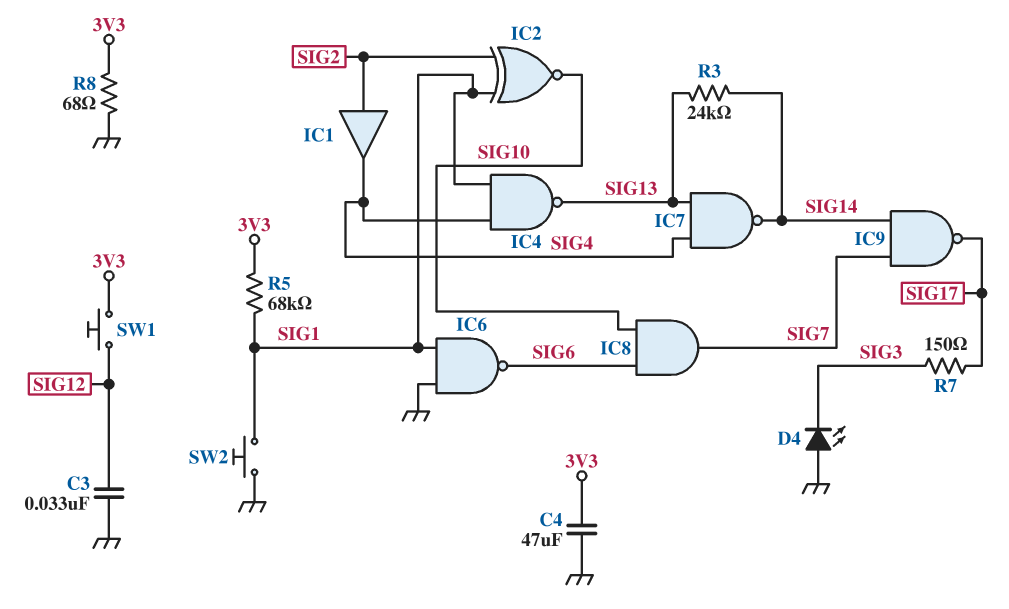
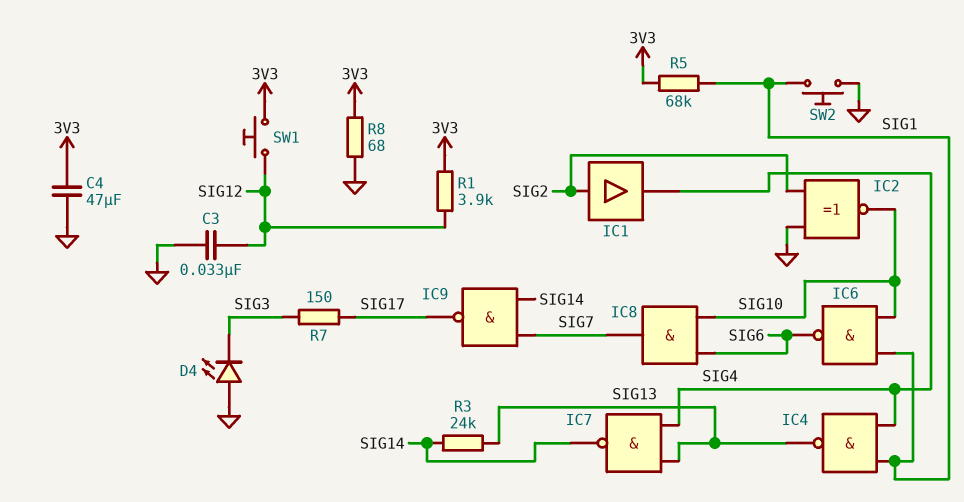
IC2: XNOR (in SIG1, in SIG2, out SIG10) -> XNOR (in GND, in SIG2, out SIG10)
IC6: NAND (in GND, in SIG1, out SIG6) -> NAND (in SIG1, in SIG10, out SIG6)
R1: none -> 3.9k (3V3, SIG12)

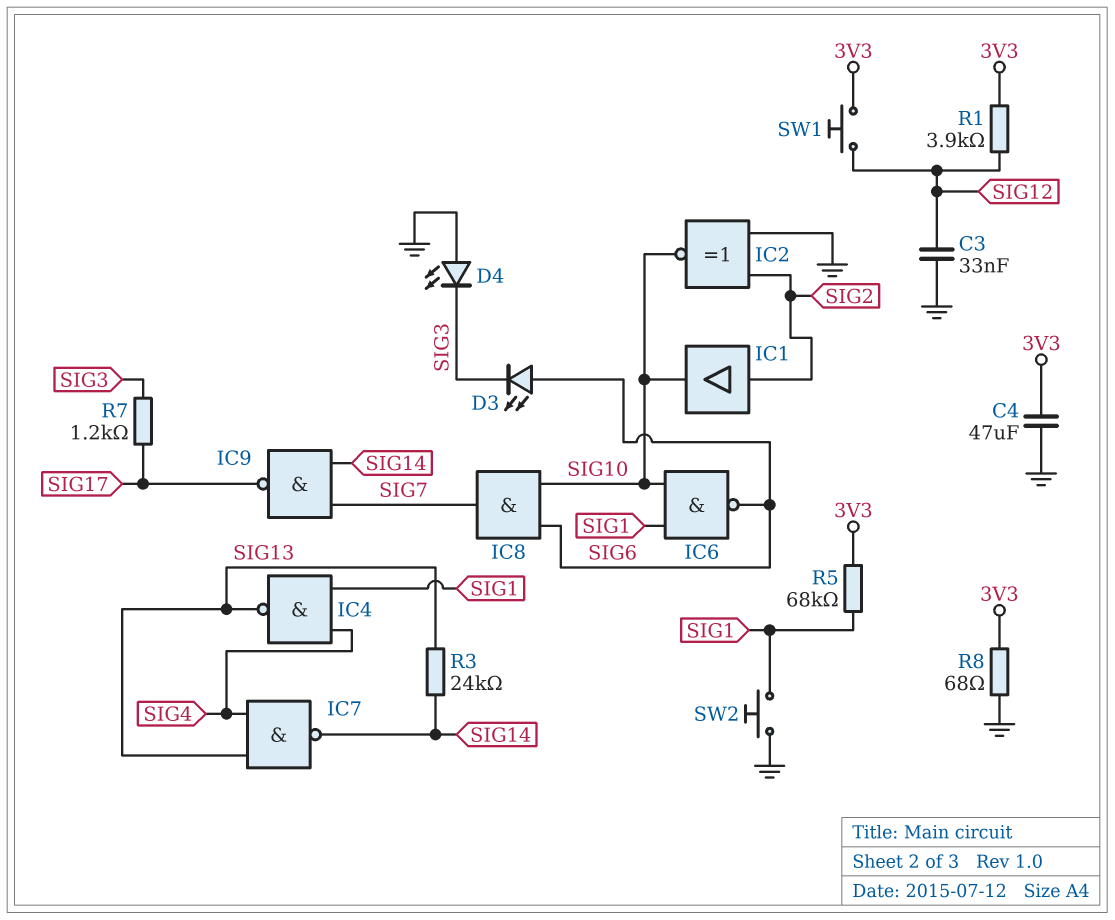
D3: none -> LED (A SIG6, K SIG3)
IC1: buffer (in SIG2, out SIG4) -> buffer (in SIG2, out SIG10)
R7: 150 (SIG3, SIG17) -> 1.2k (SIG3, SIG17)

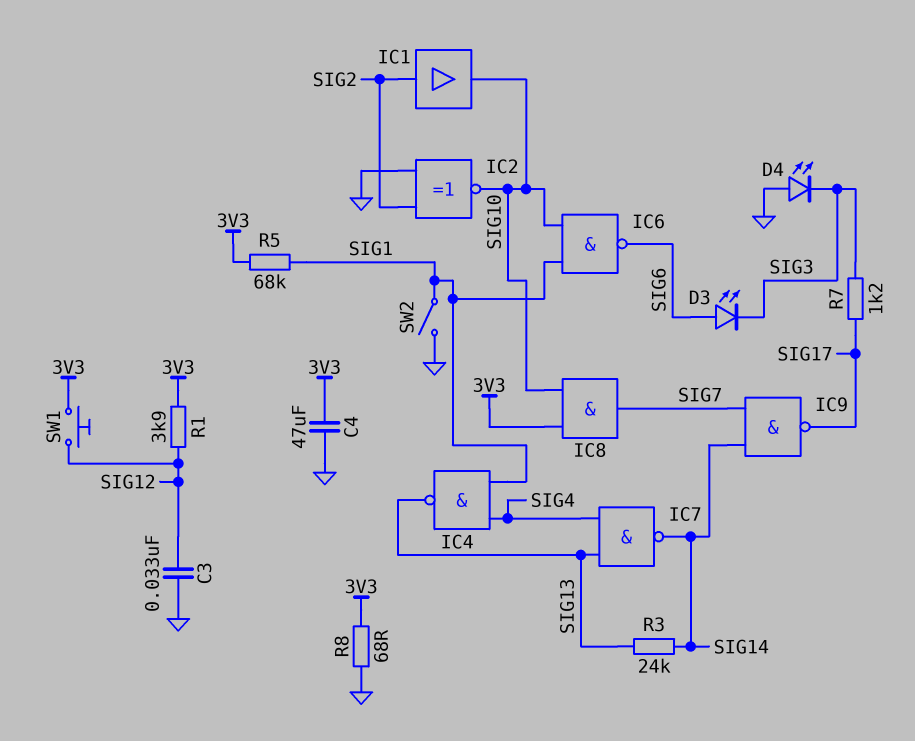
IC8: AND (in SIG6, in SIG10, out SIG7) -> AND (in 3V3, in SIG10, out SIG7)
SW2: button (GND, SIG1) -> switch (GND, SIG1)

